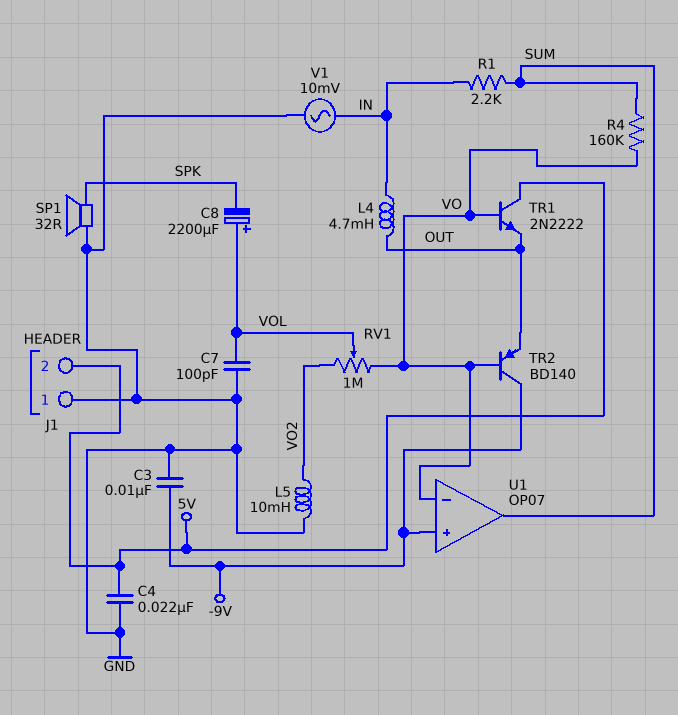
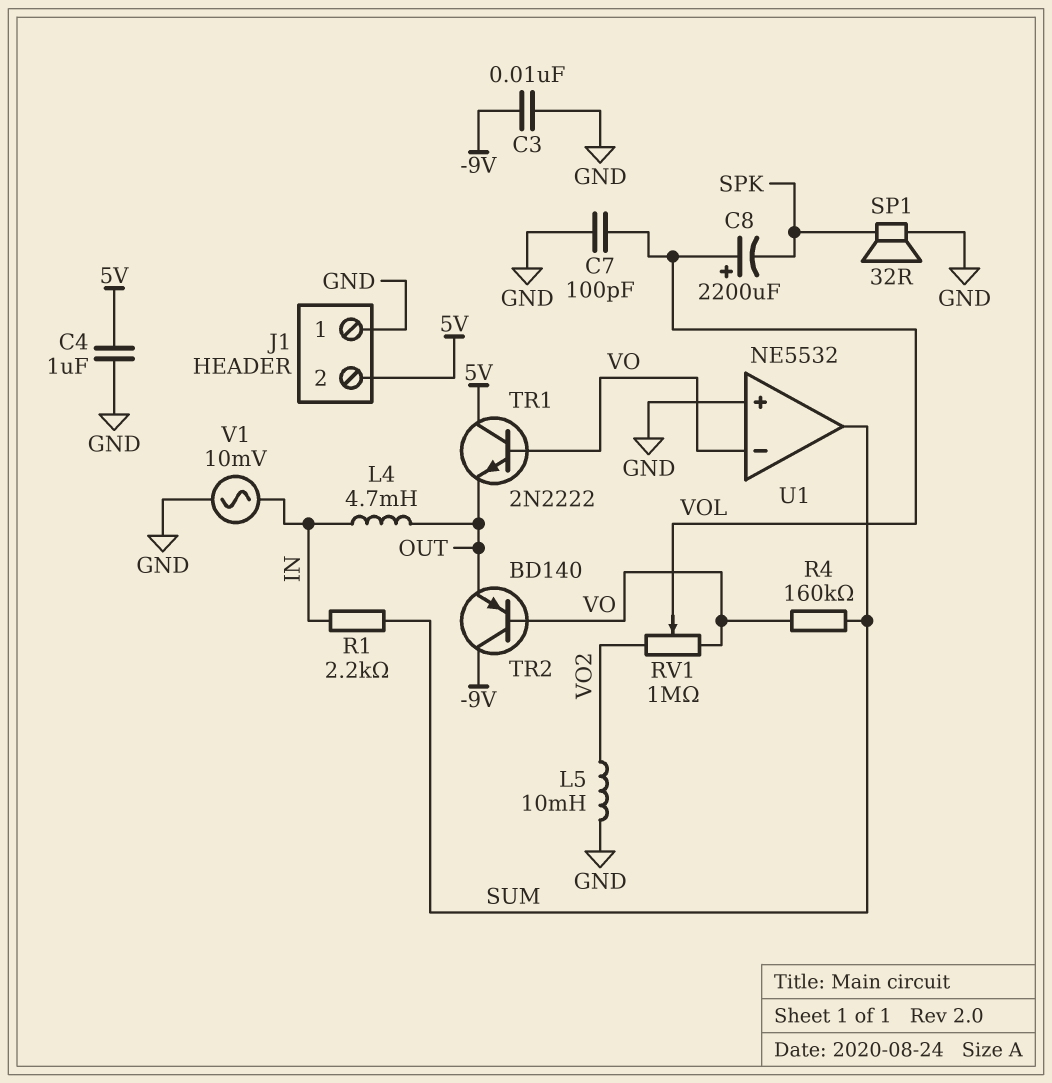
C4: 22nF (5V, GND) -> 1uF (5V, GND)
U1: OP07 -> NE5532
U1 pin in+: -9V -> GND

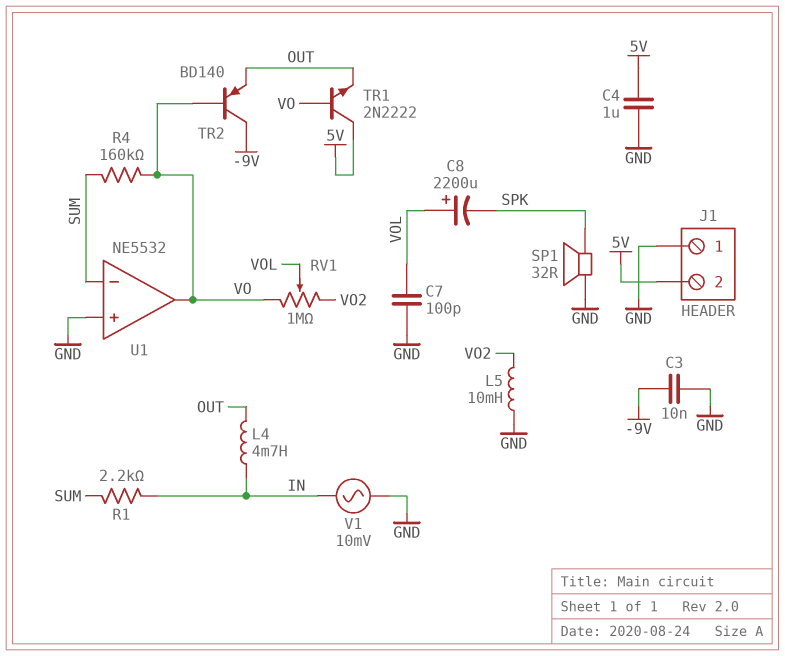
U1 pin in-: VO -> SUM
U1 pin out: SUM -> VO

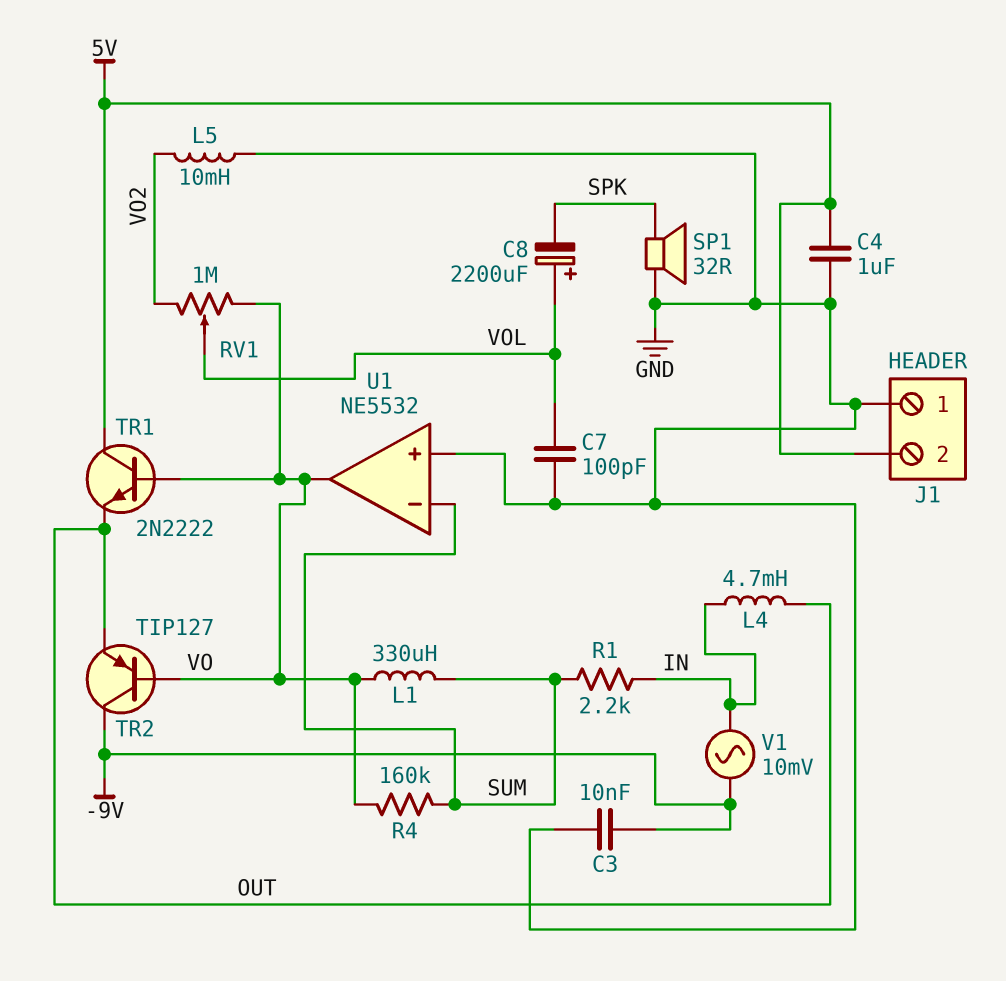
L1: none -> 330uH (SUM, VO)
TR2: PNP BD140 (B VO, C -9V, E OUT) -> PNP TIP127 (B VO, C -9V, E OUT)
V1: AC 10mV (GND, IN) -> AC 10mV (-9V, IN)

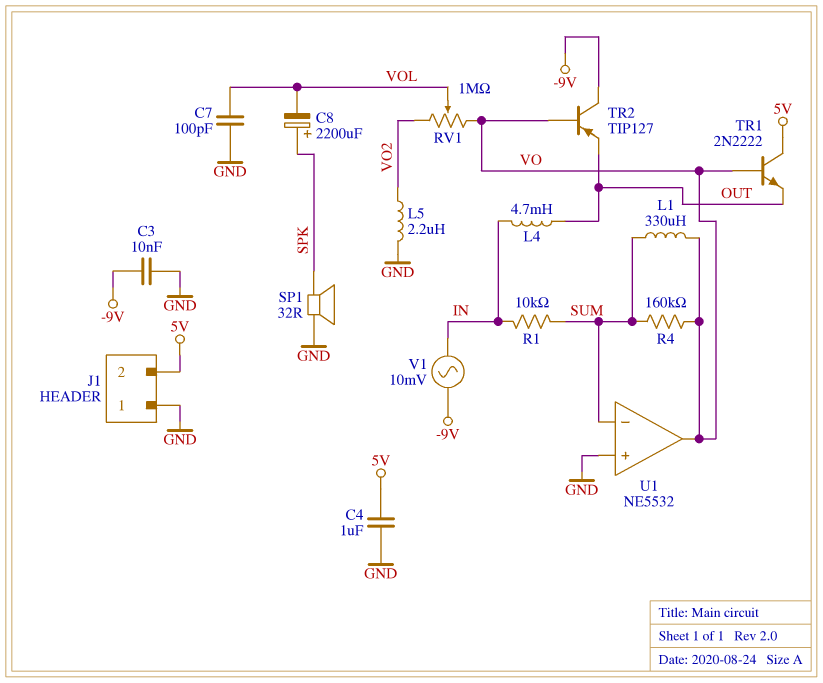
C8: 2200uF (plus VOL, minus SPK) -> 2200uF (plus SPK, minus VOL)
L5: 10mH (GND, VO2) -> 2.2uH (GND, VO2)
R1: 2.2k (IN, SUM) -> 10k (IN, SUM)

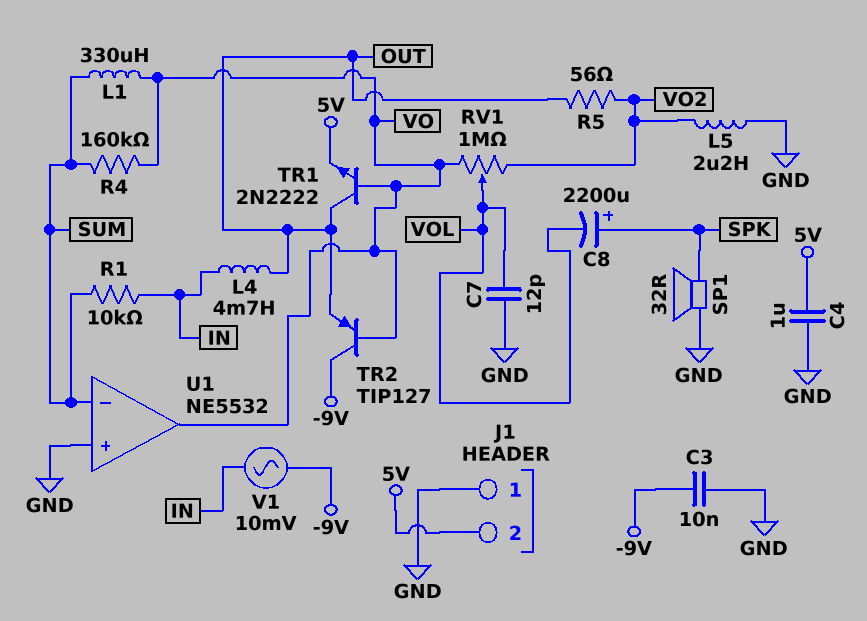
C7: 100pF (GND, VOL) -> 12pF (GND, VOL)
R5: none -> 56 (OUT, VO2)
TR1: NPN 2N2222 (B VO, C 5V, E OUT) -> NPN 2N2222 (B VO, C OUT, E 5V)

